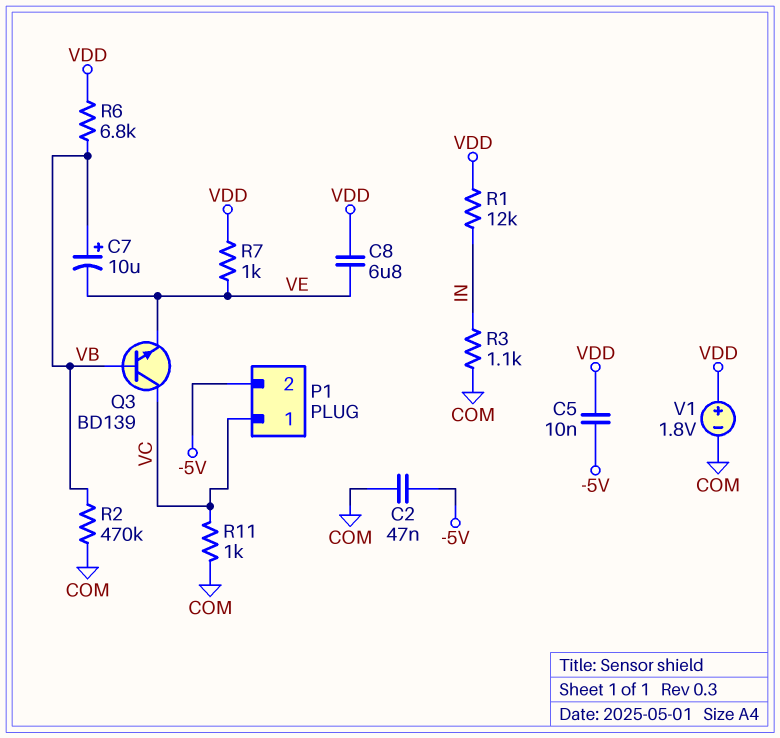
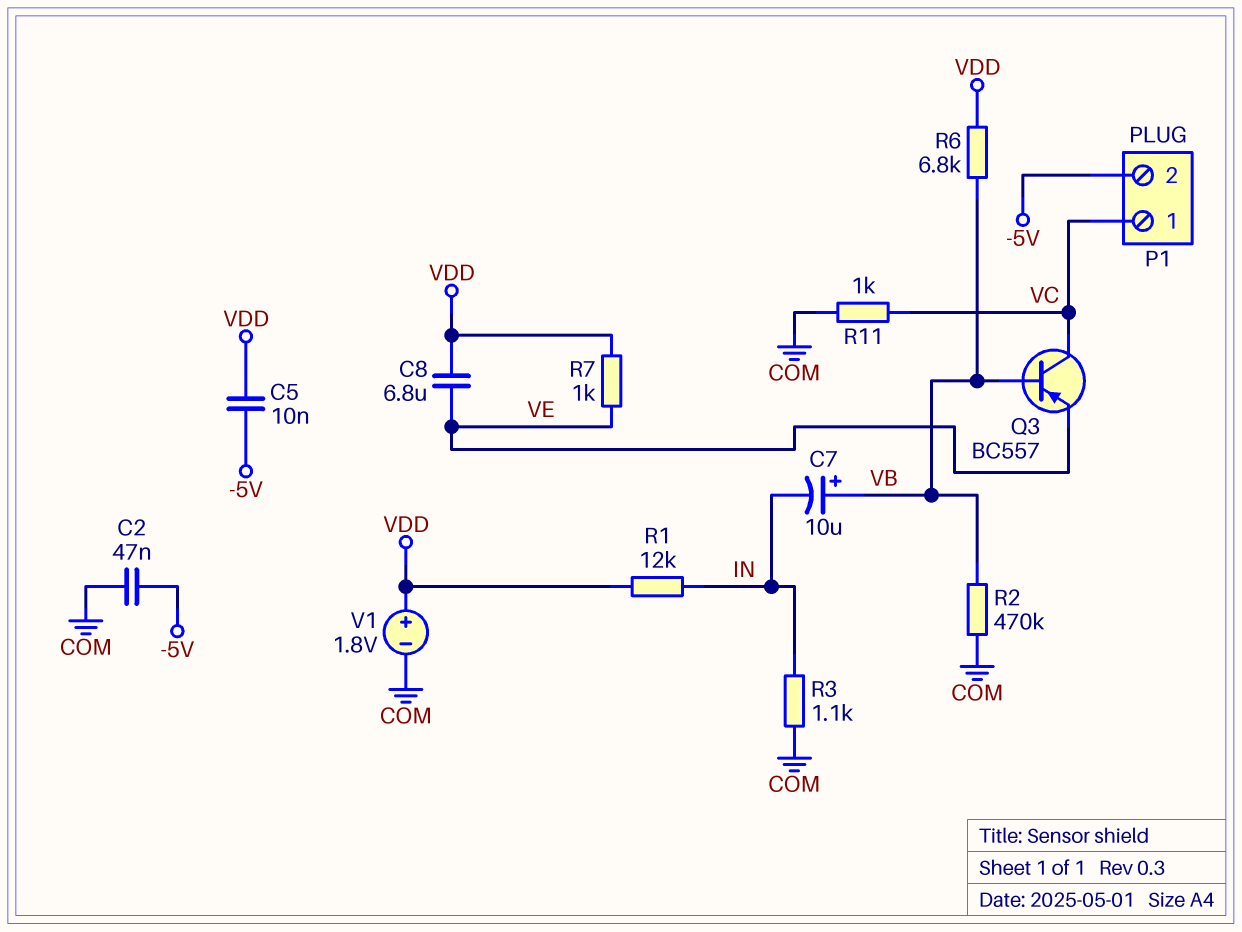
C7: 10uF (plus VB, minus VE) -> 10uF (plus VB, minus IN)
Q3: NPN BD139 (B VB, C VC, E VE) -> PNP BC557 (B VB, C VC, E VE)

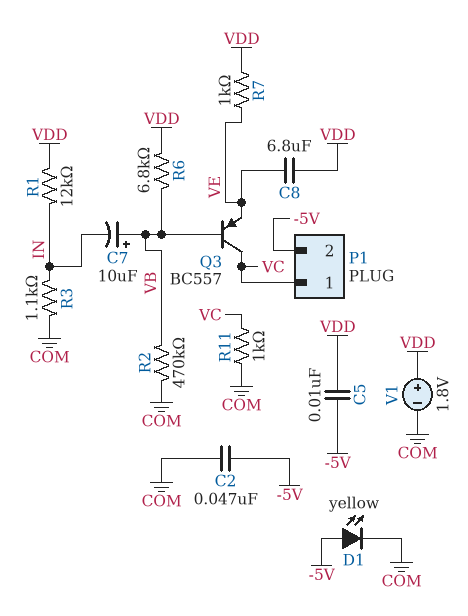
D1: none -> LED yellow (A -5V, K COM)

